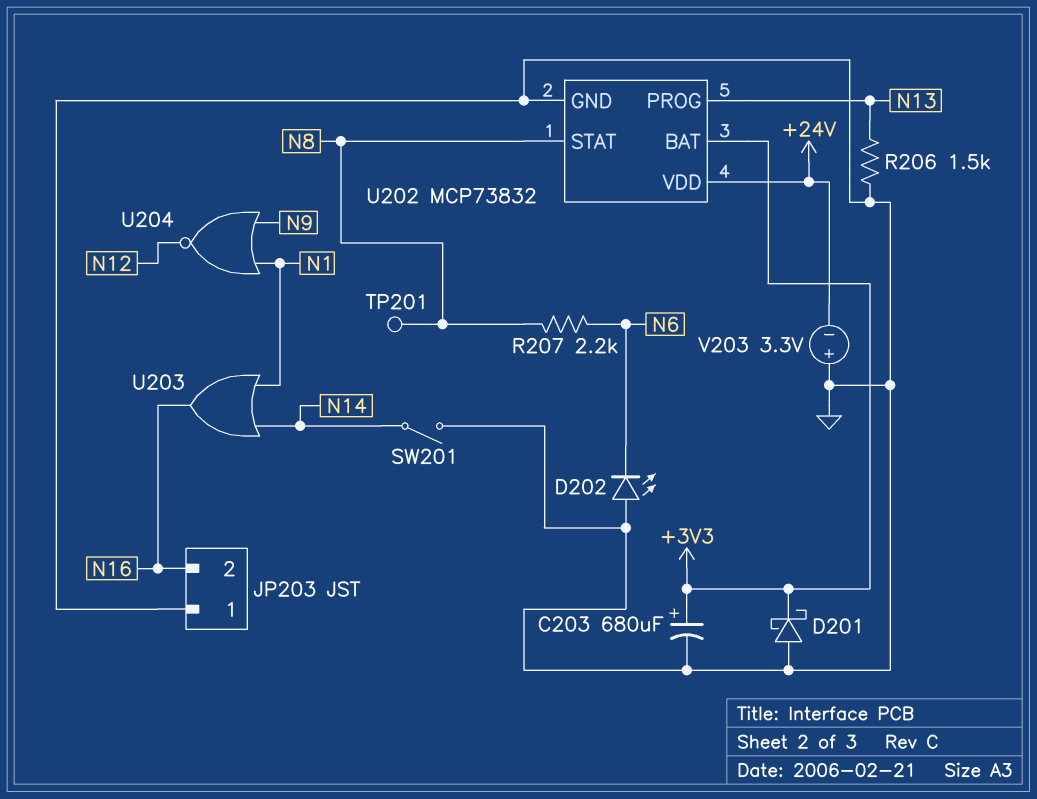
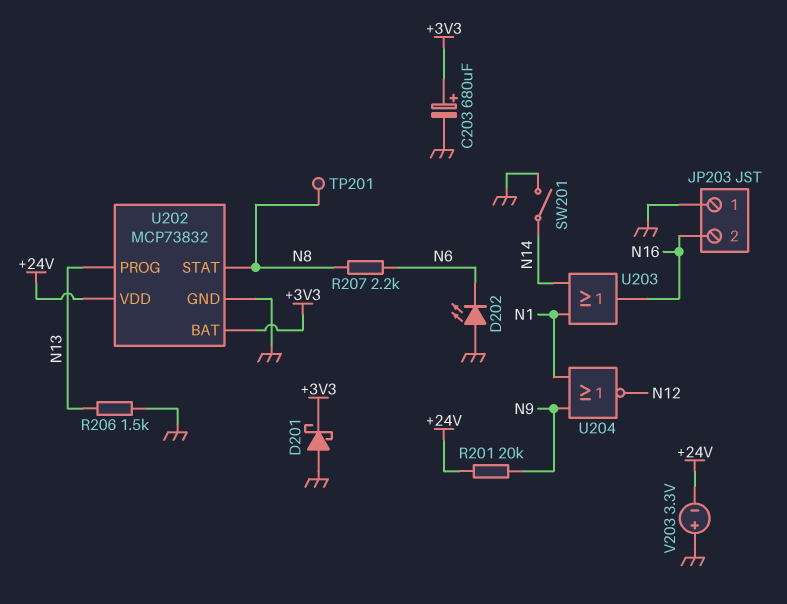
R201: none -> 20k (+24V, N9)

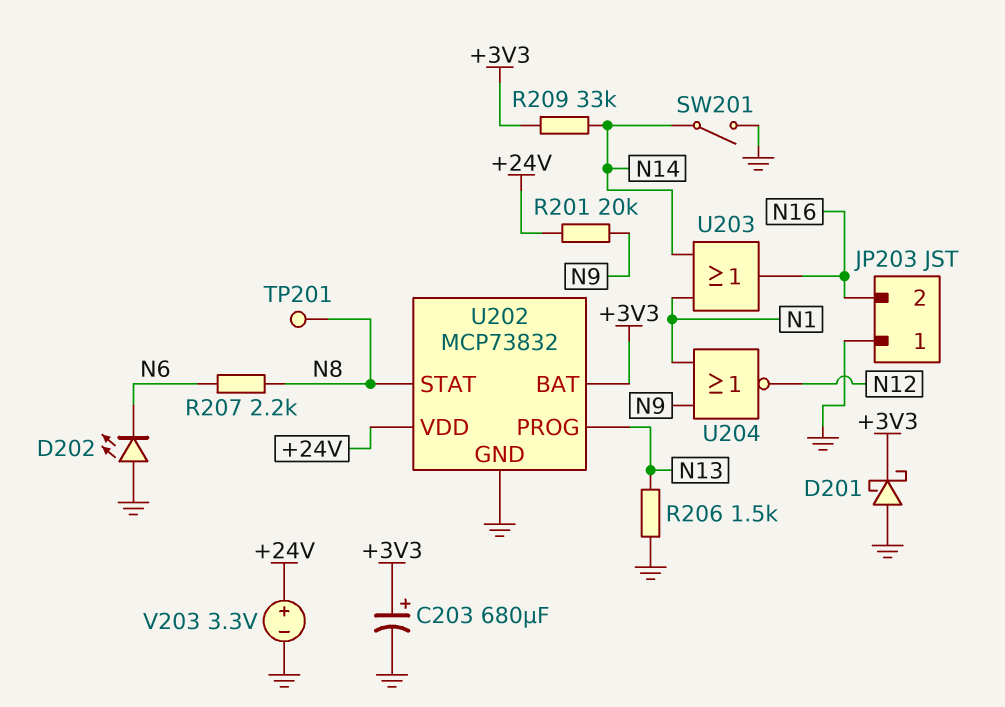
R209: none -> 33k (+3V3, N14)
V203: 3.3V (plus GND, minus +24V) -> 3.3V (plus +24V, minus GND)

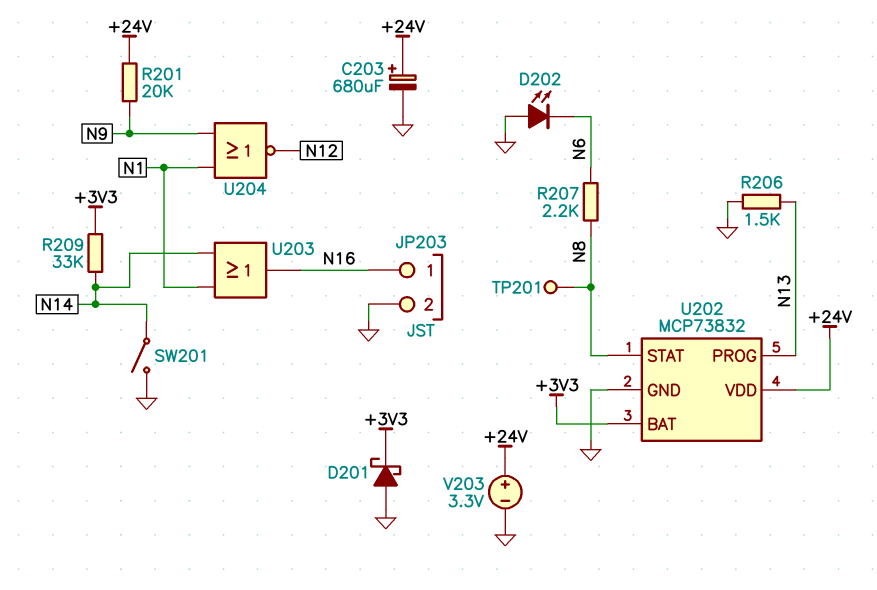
C203: 680uF (plus +3V3, minus GND) -> 680uF (plus +24V, minus GND)
JP203 pin 1: GND -> N16
JP203 pin 2: N16 -> GND

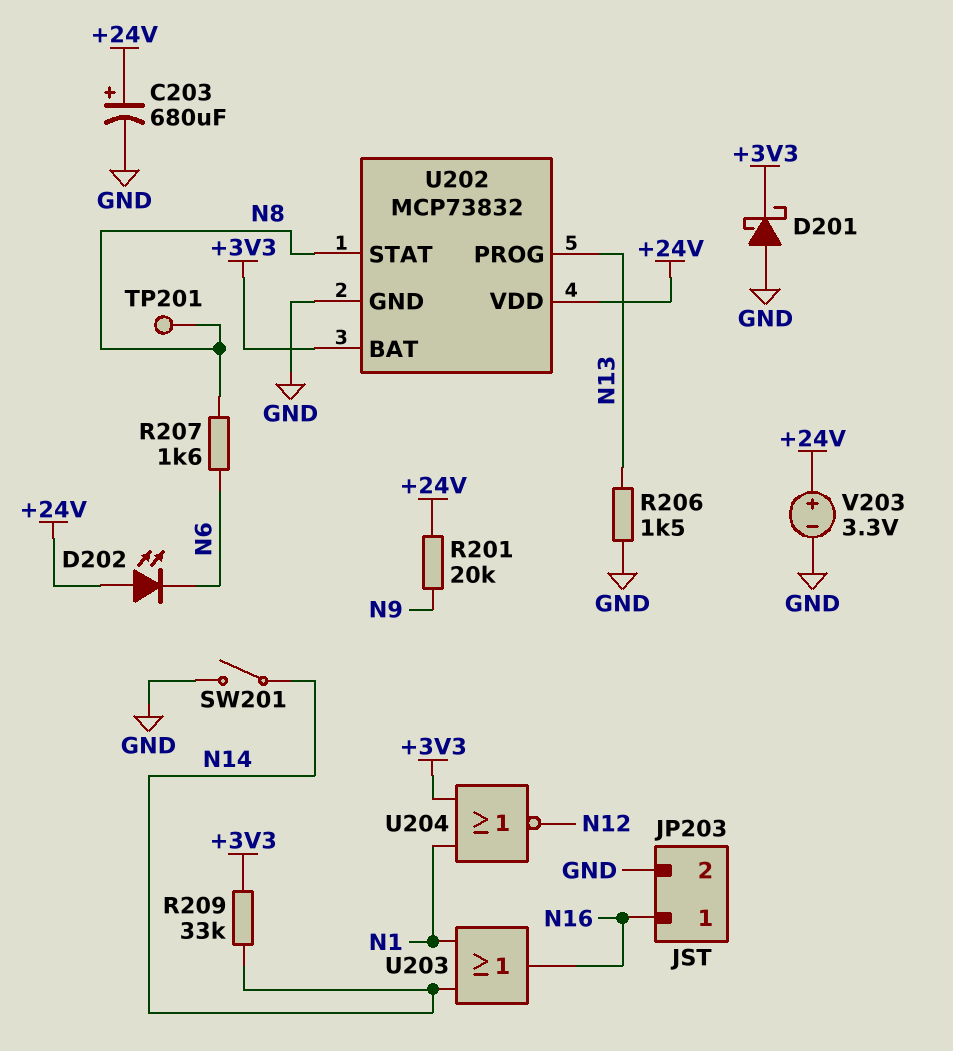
D202: LED (A GND, K N6) -> LED (A +24V, K N6)
R207: 2.2k (N6, N8) -> 1.6k (N6, N8)
U204: NOR (in N1, in N9, out N12) -> NOR (in +3V3, in N1, out N12)

